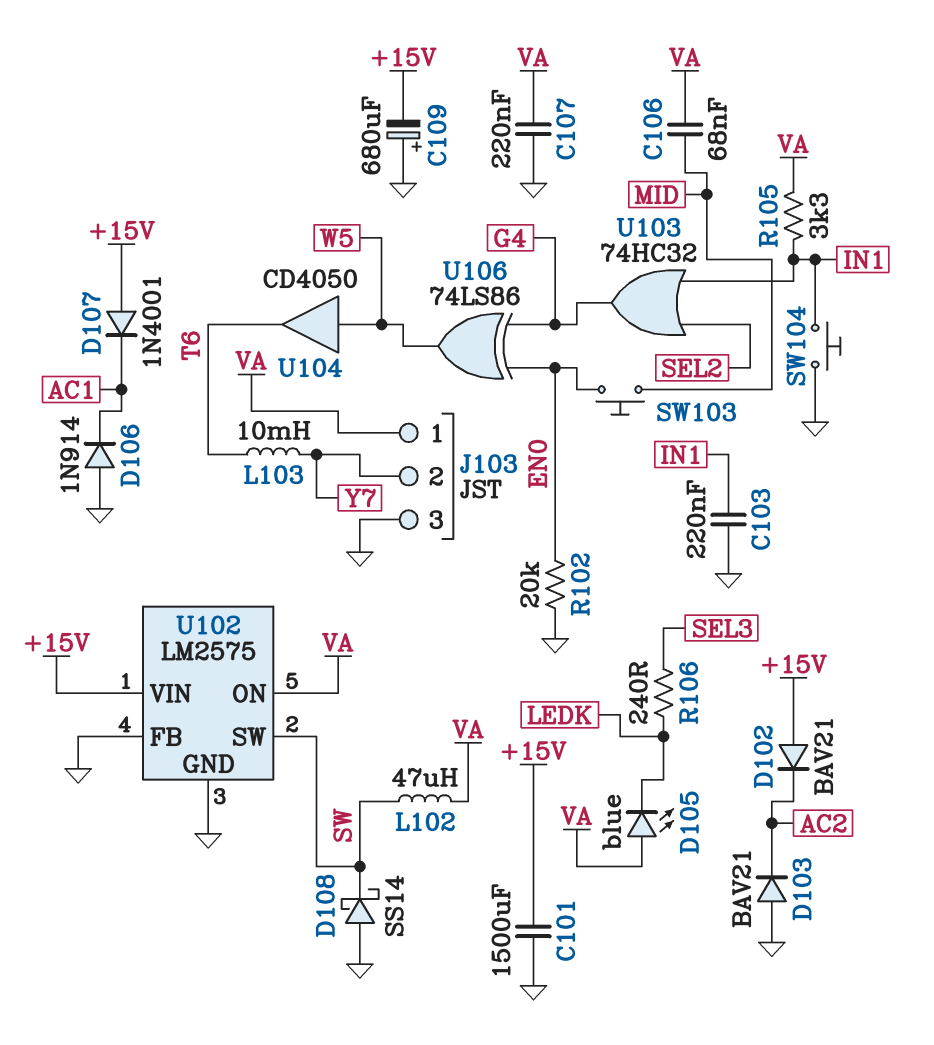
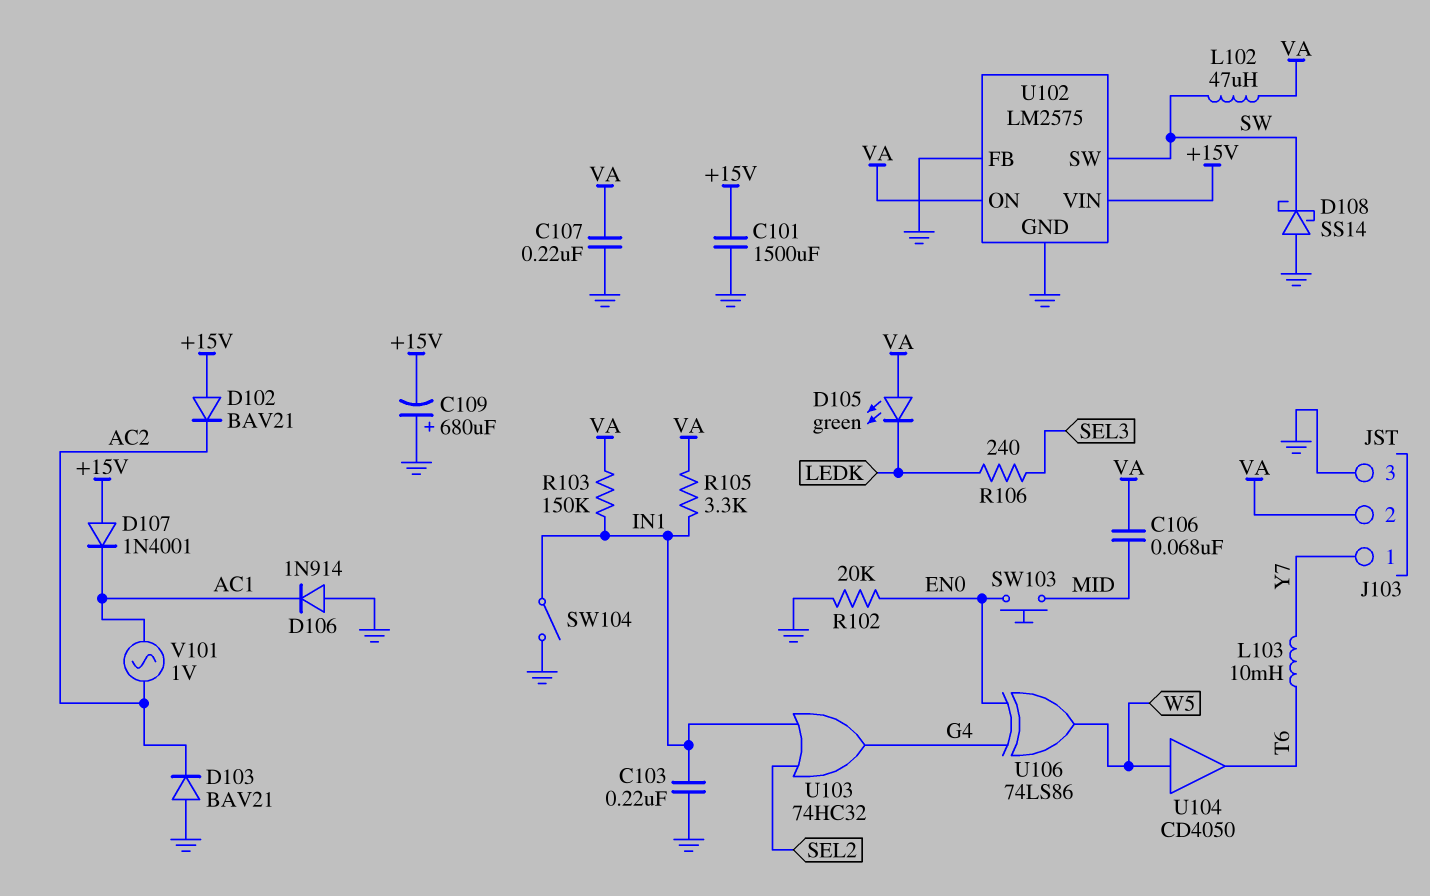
D105: LED blue (A VA, K LEDK) -> LED green (A VA, K LEDK)
J103 pin 1: VA -> Y7
J103 pin 2: Y7 -> VA
R103: none -> 150k (IN1, VA)
SW104: button (GND, IN1) -> switch (GND, IN1)
V101: none -> AC 1V (AC1, AC2)

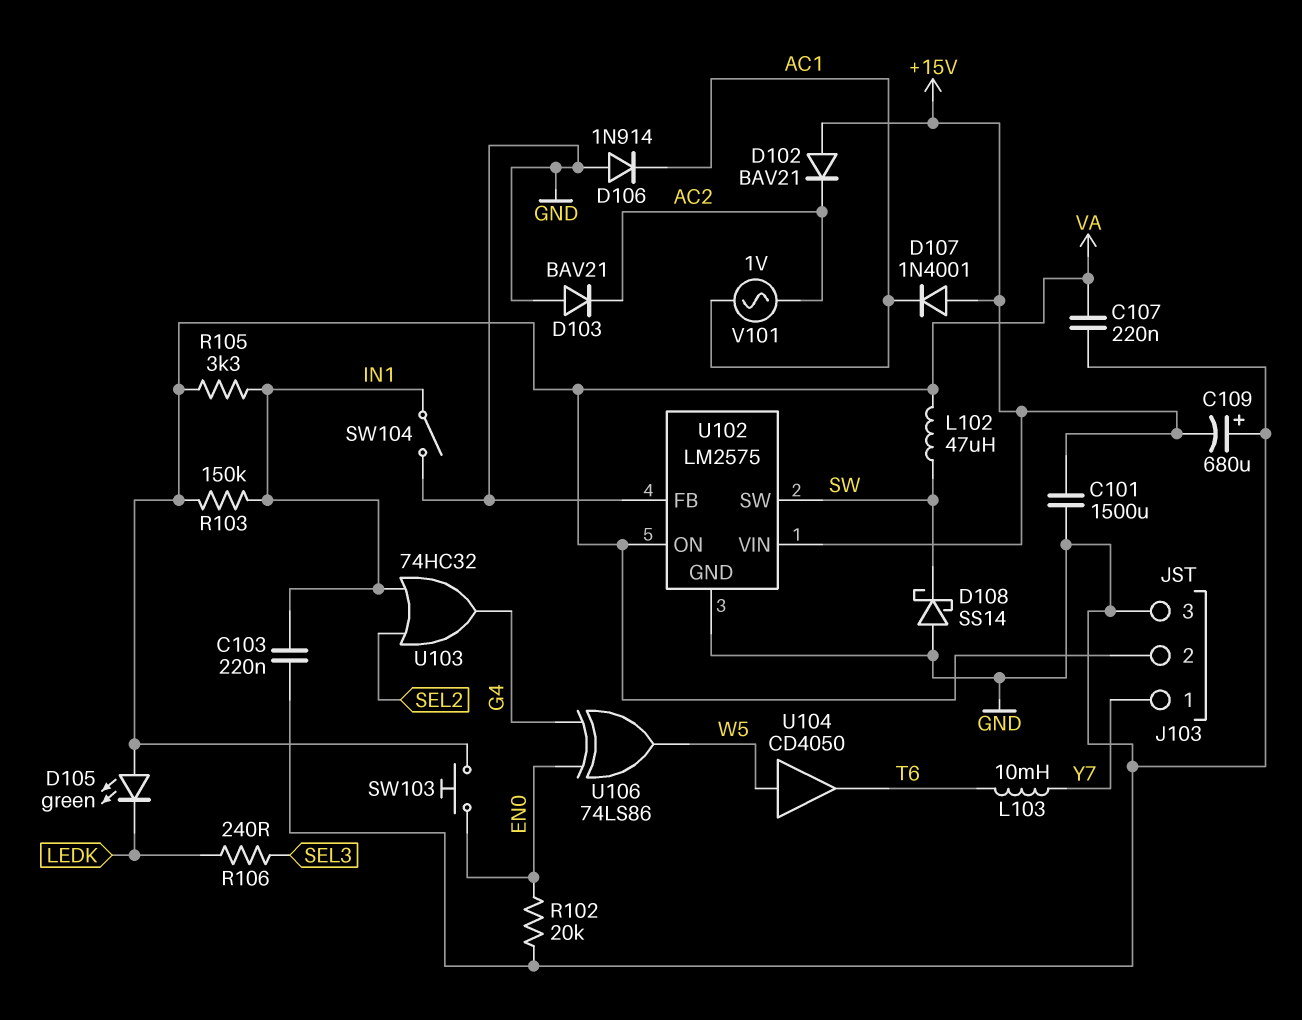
C106: 68nF (MID, VA) -> none
SW103: button (EN0, MID) -> button (EN0, VA)

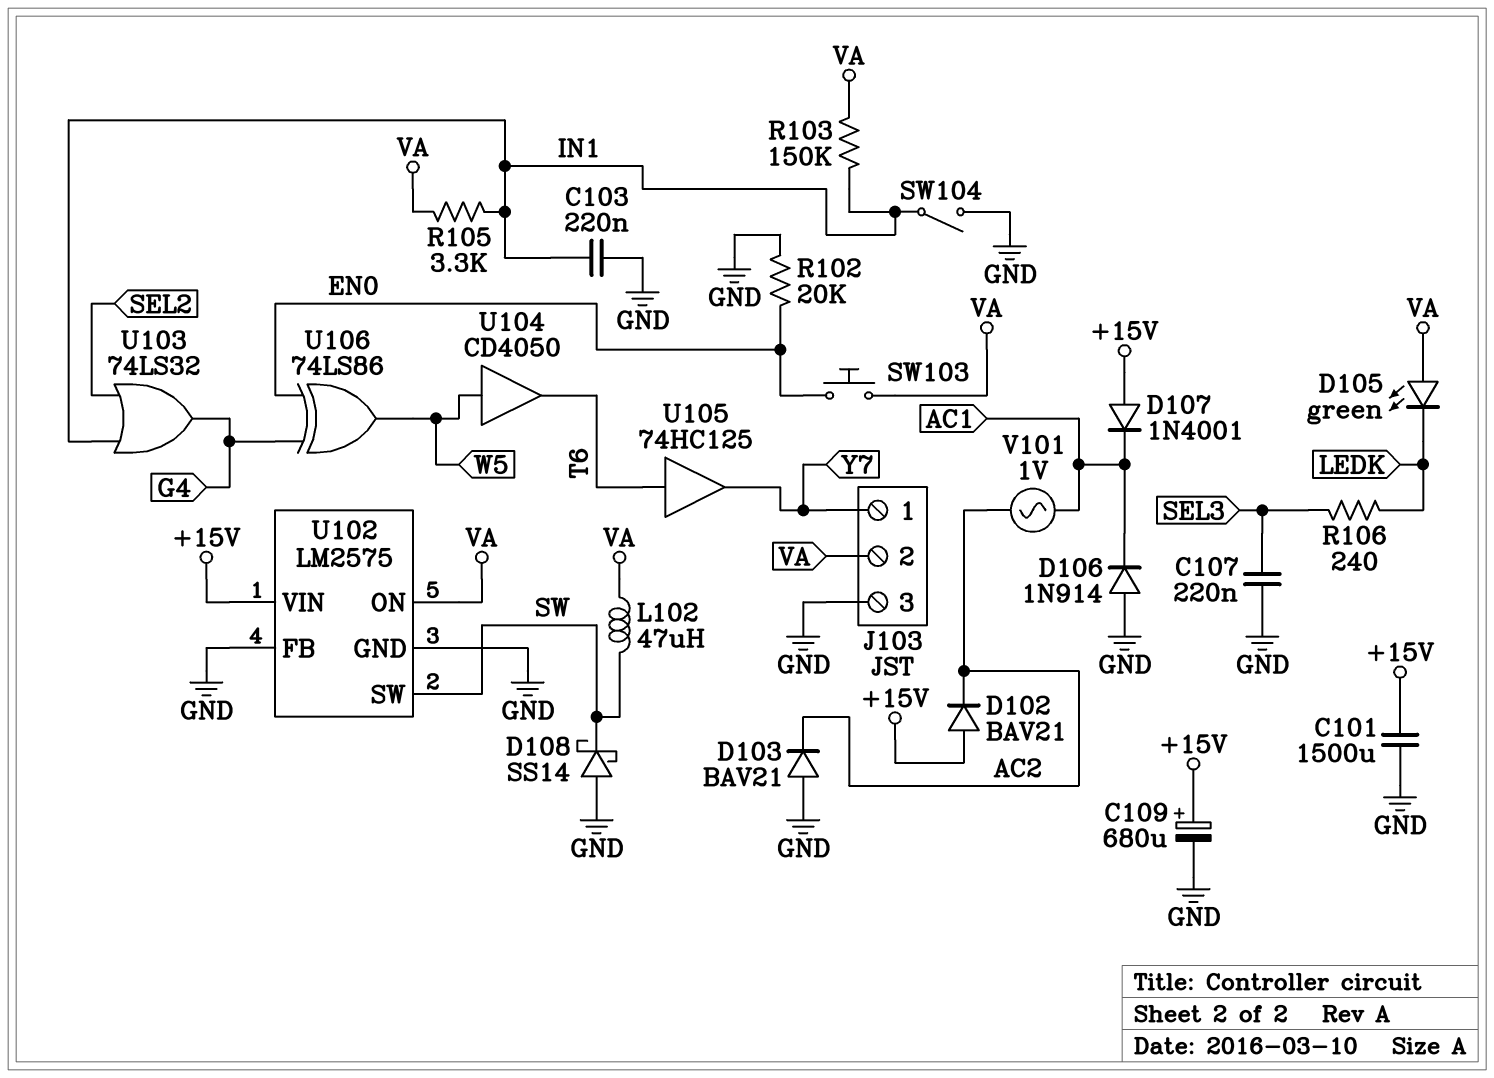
C107: 220nF (GND, VA) -> 220nF (GND, SEL3)
C109: 680uF (plus GND, minus +15V) -> 680uF (plus +15V, minus GND)
L103: 10mH (T6, Y7) -> none
U103: OR 74HC32 (in IN1, in SEL2, out G4) -> OR 74LS32 (in IN1, in SEL2, out G4)
U105: none -> buffer 74HC125 (in T6, out Y7)

